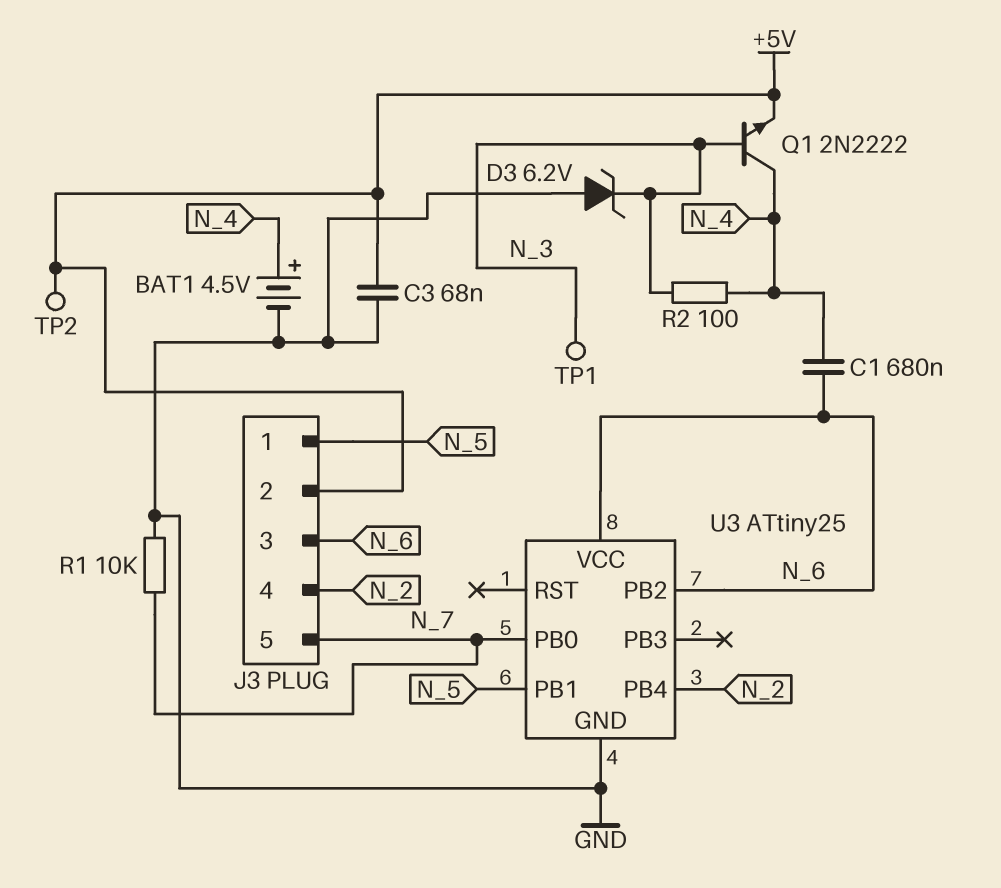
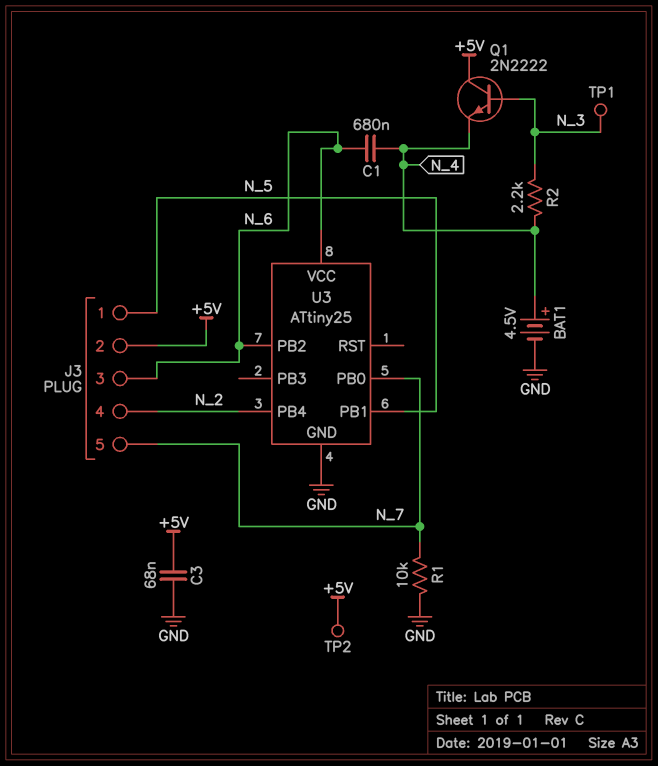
D3: zener 6.2V (A GND, K N_3) -> none
Q1: NPN 2N2222 (B N_3, C N_4, E +5V) -> NPN 2N2222 (B N_3, C +5V, E N_4)
R2: 100 (N_3, N_4) -> 2.2k (N_3, N_4)

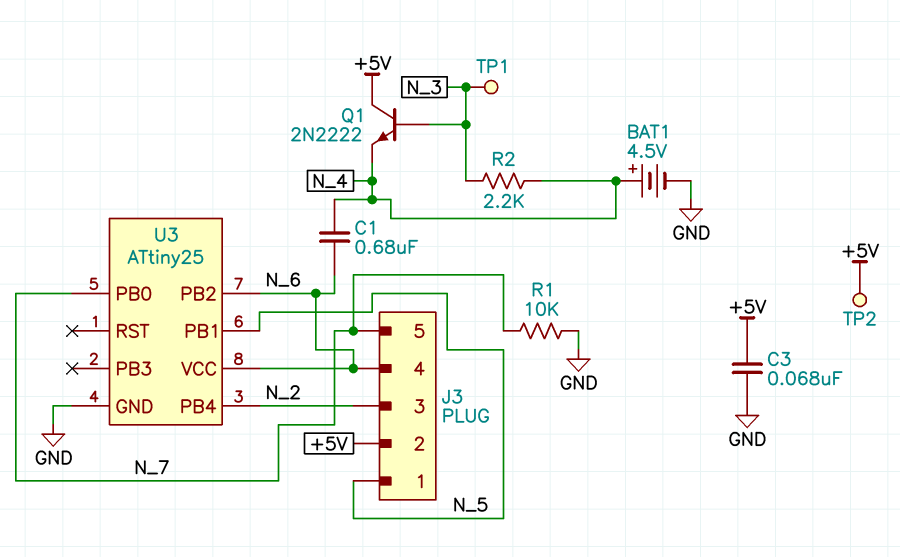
J3 pin 3: N_6 -> N_2
J3 pin 4: N_2 -> N_6

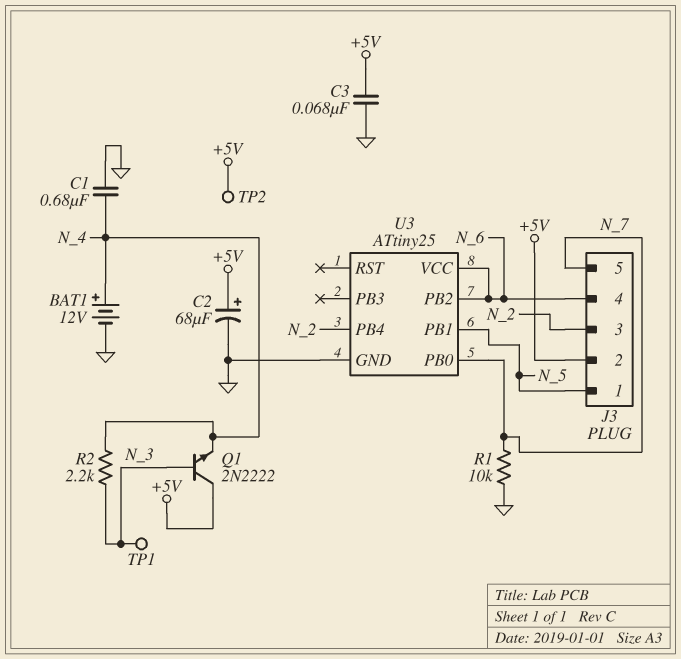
BAT1: 4.5V (plus N_4, minus GND) -> 12V (plus N_4, minus GND)
C1: 680nF (N_4, N_6) -> 680nF (GND, N_4)
C2: none -> 68uF (plus +5V, minus GND)

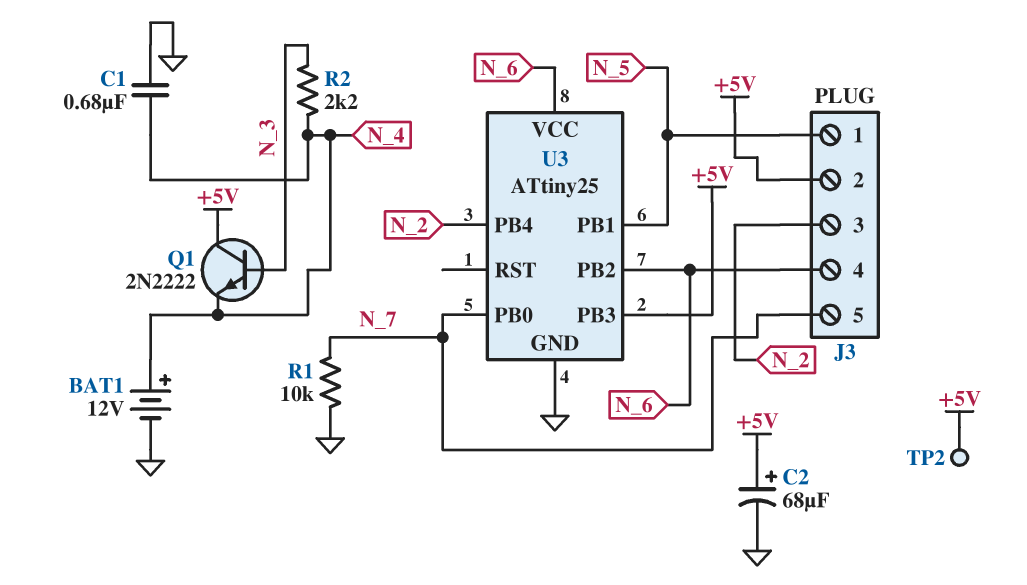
C3: 68nF (+5V, GND) -> none
TP1: test point (N_3) -> none
U3 pin PB3: none -> +5V

